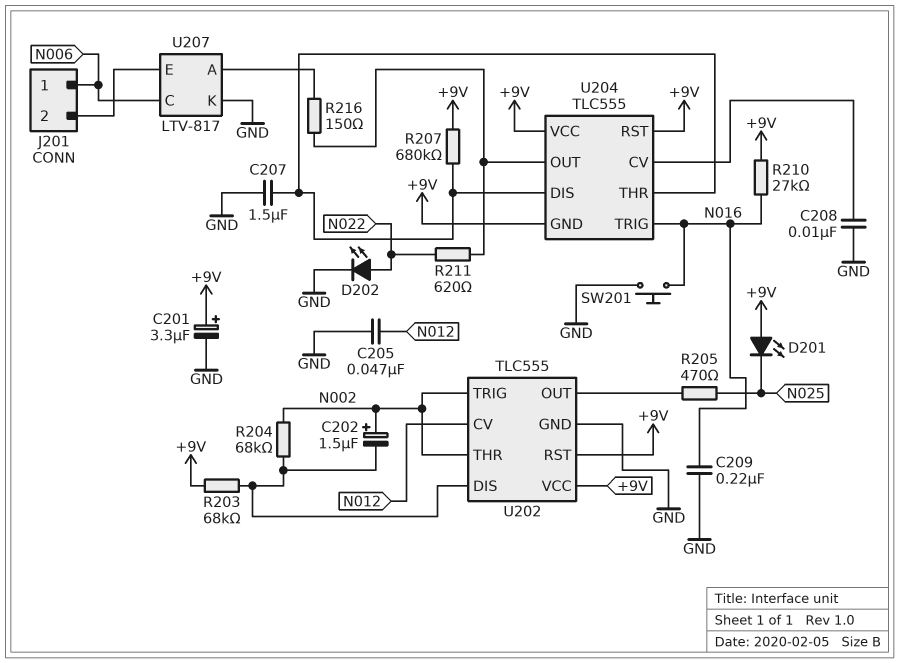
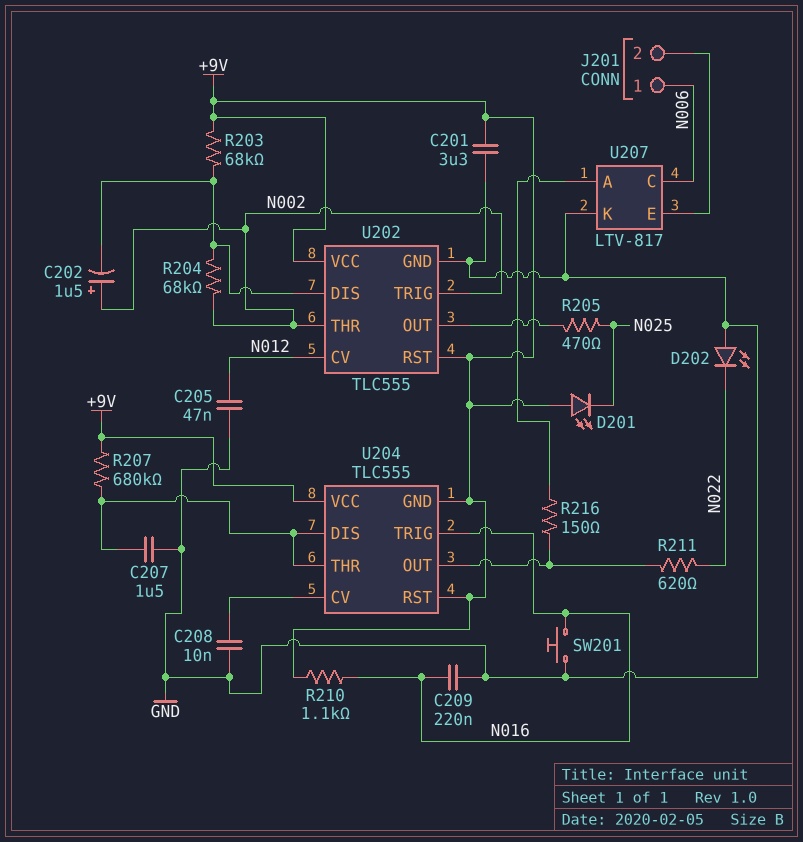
C201: 3.3uF (plus +9V, minus GND) -> 3.3uF (+9V, GND)
D202: LED (A N022, K GND) -> LED (A GND, K N022)
R210: 27k (+9V, N016) -> 1.1k (+9V, N016)

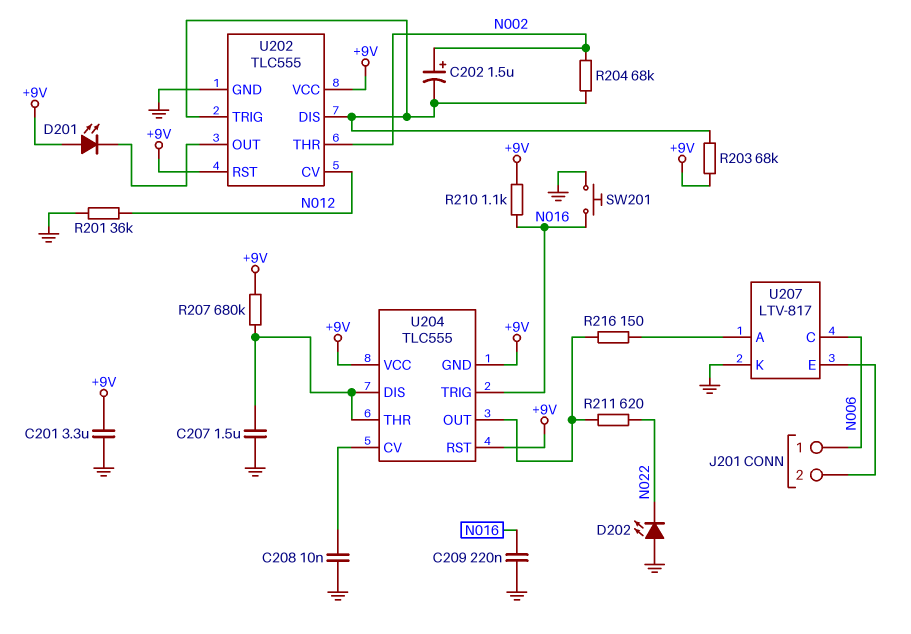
C205: 47nF (GND, N012) -> none
D201: LED (A +9V, K N025) -> LED (A +9V, K U202/OUT)
R201: none -> 36k (GND, N012)
R205: 470 (N025, U202/OUT) -> none
U202 pin TRIG: N002 -> U202/DIS

